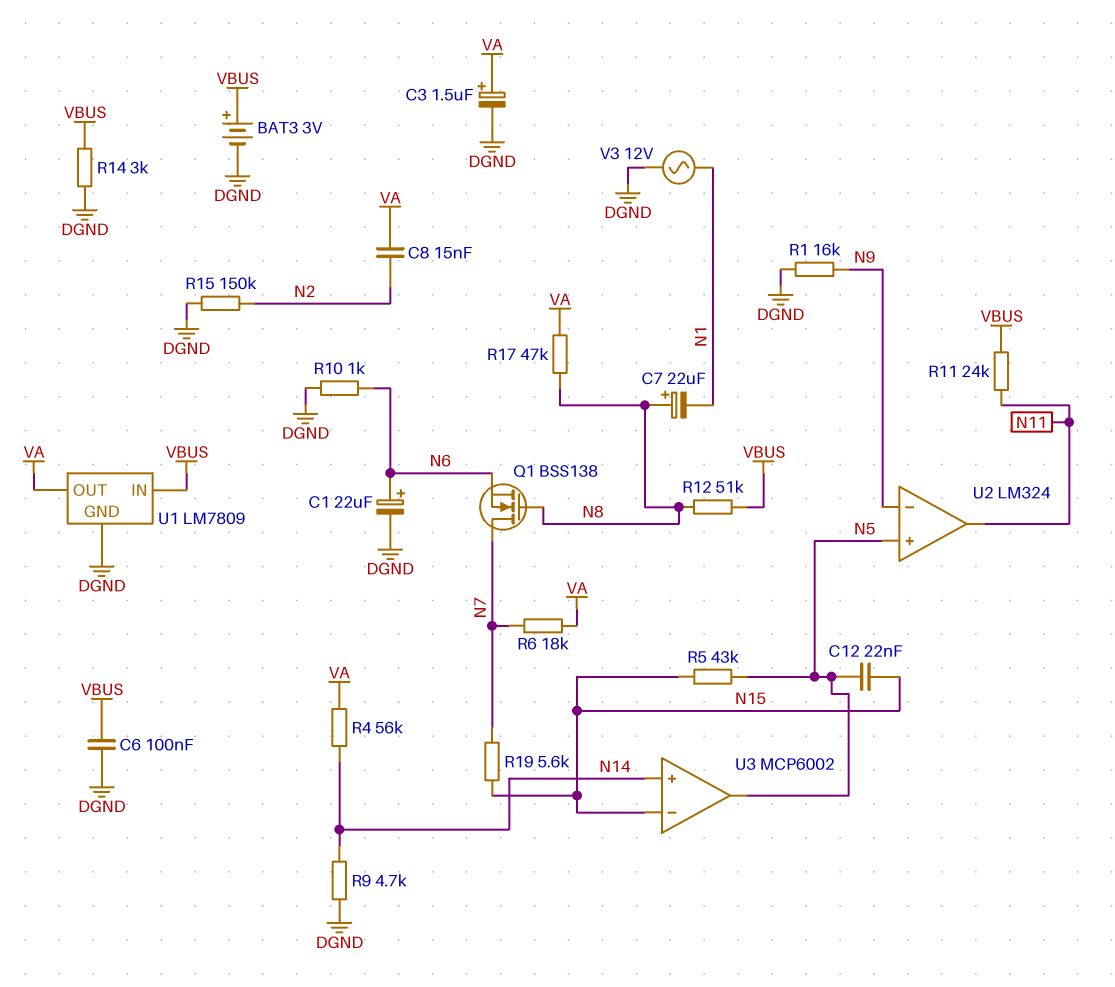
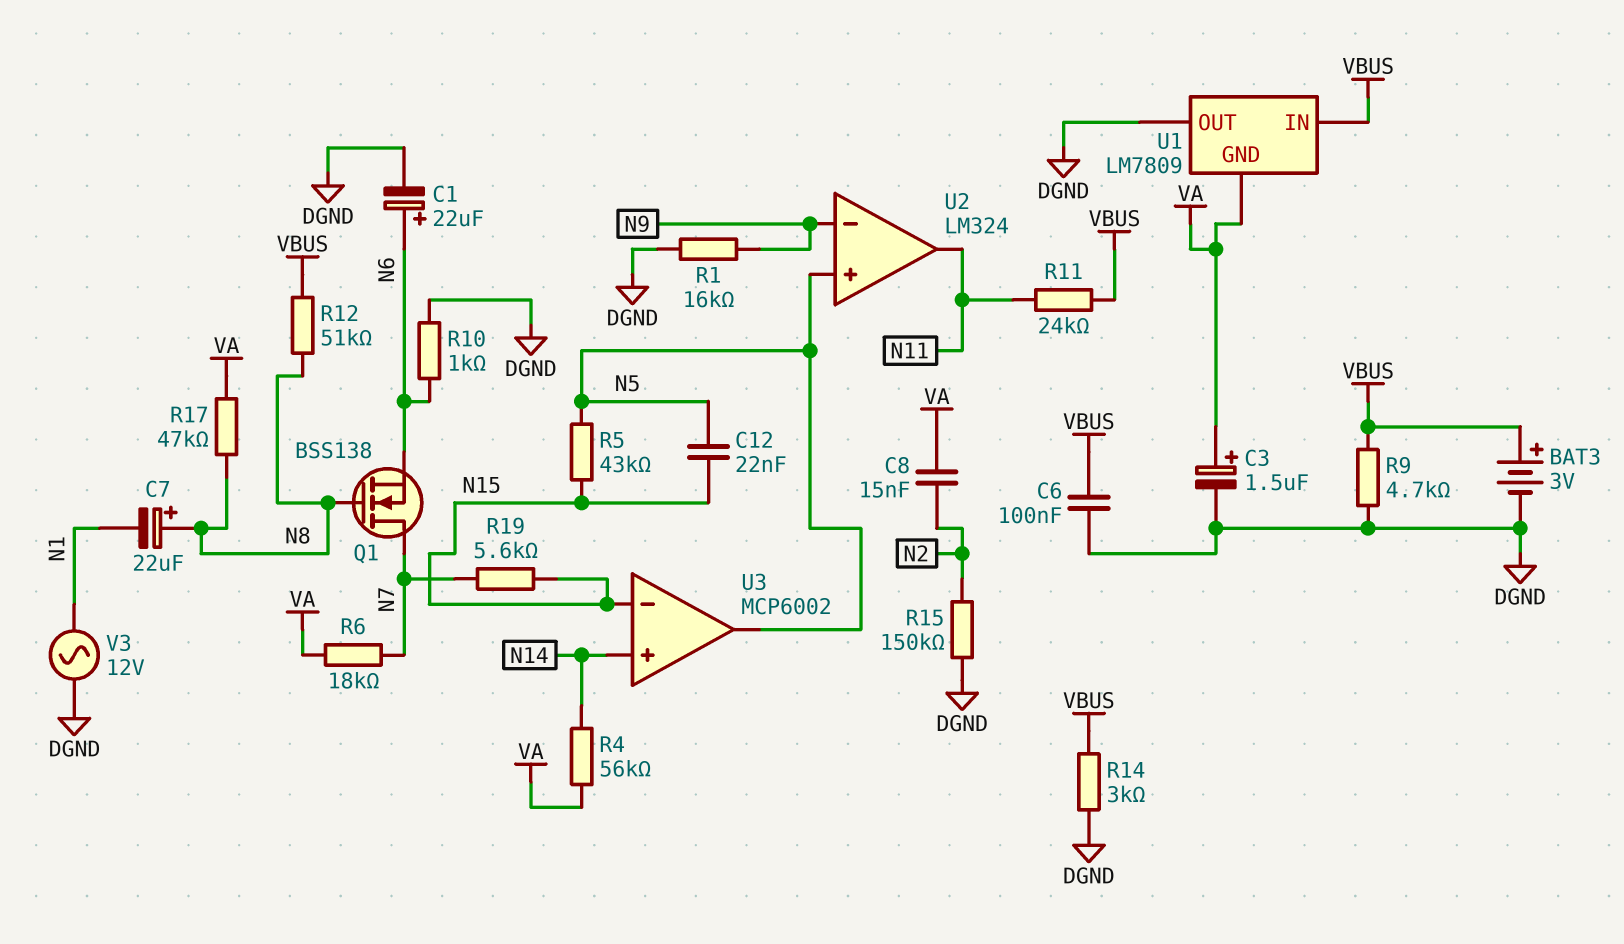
R9: 4.7k (DGND, N14) -> 4.7k (DGND, VBUS)
U1 pin GND: DGND -> VA
U1 pin OUT: VA -> DGND

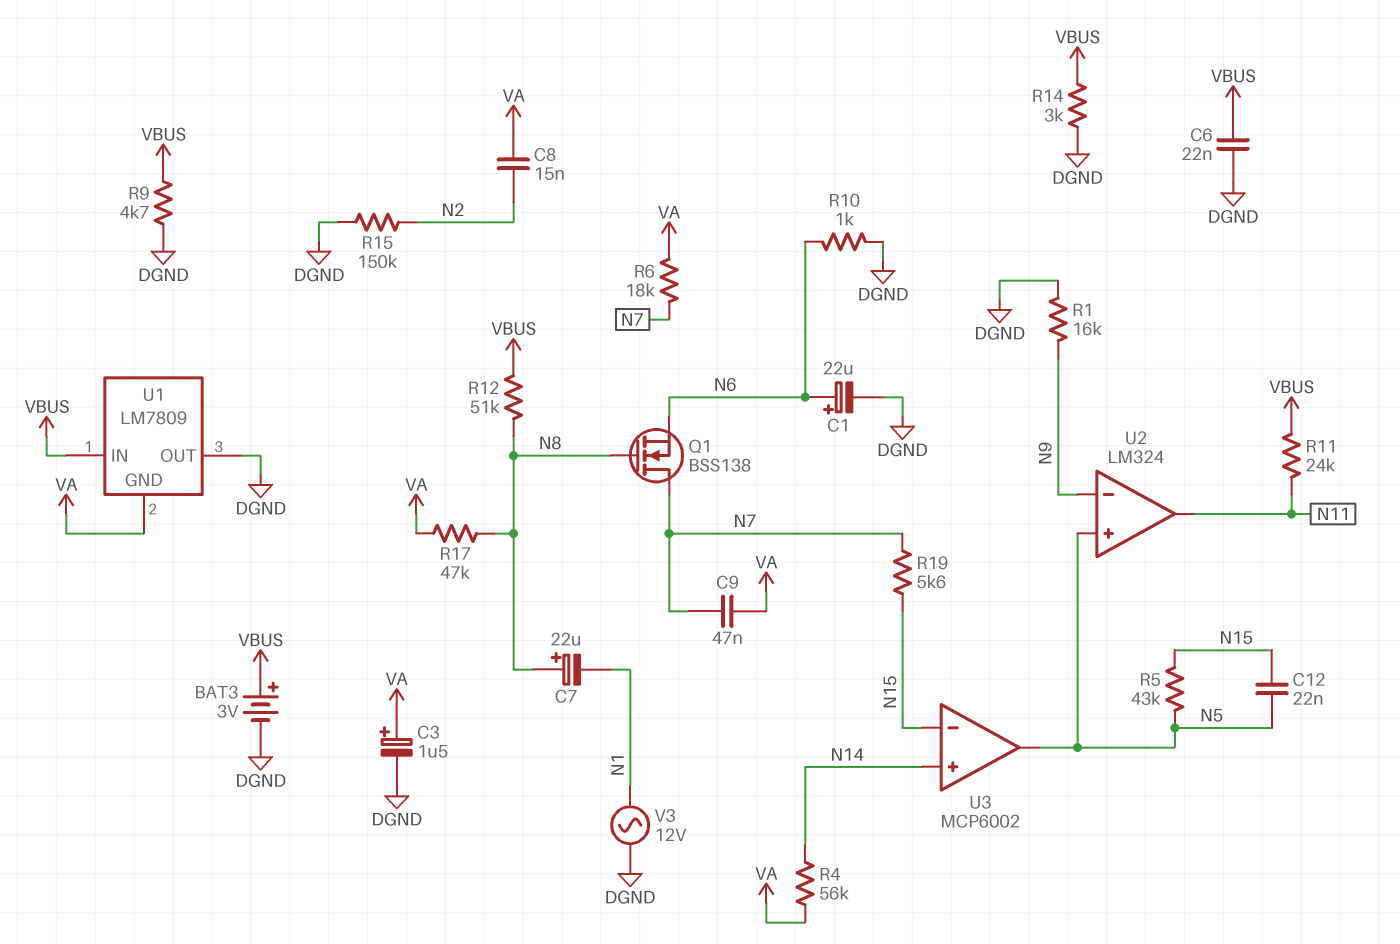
C6: 100nF (DGND, VBUS) -> 22nF (DGND, VBUS)
C9: none -> 47nF (N7, VA)

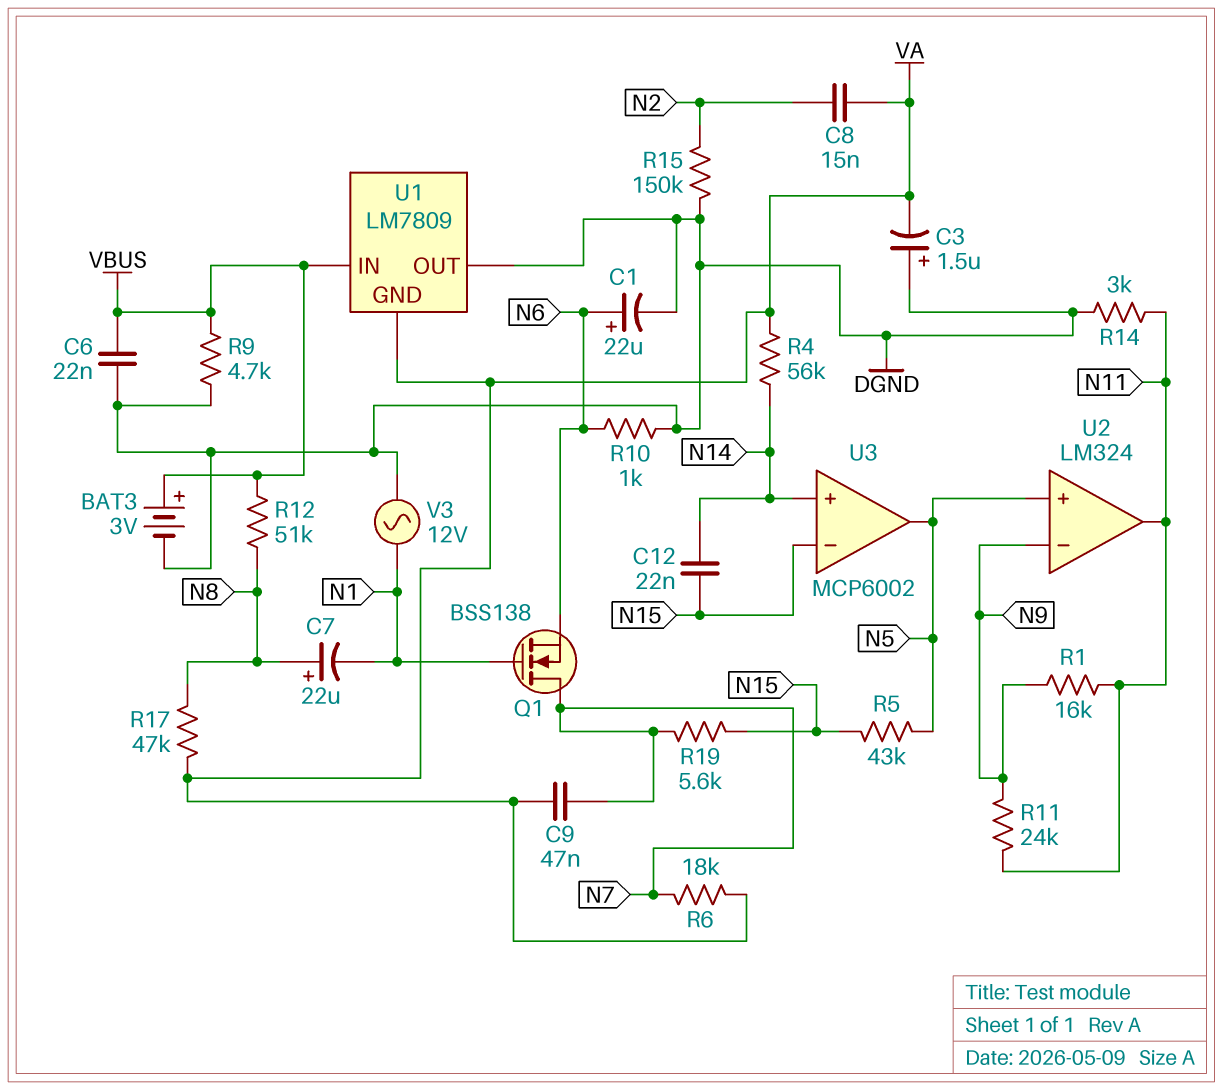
C3: 1.5uF (plus VA, minus DGND) -> 1.5uF (plus DGND, minus VA)
C12: 22nF (N5, N15) -> 22nF (N14, N15)
Q1: NMOS BSS138 (G N8, D N7, S N6) -> NMOS BSS138 (G N1, D N7, S N6)
R1: 16k (DGND, N9) -> 16k (N9, N11)
R11: 24k (N11, VBUS) -> 24k (N9, N11)
R14: 3k (DGND, VBUS) -> 3k (DGND, N11)

